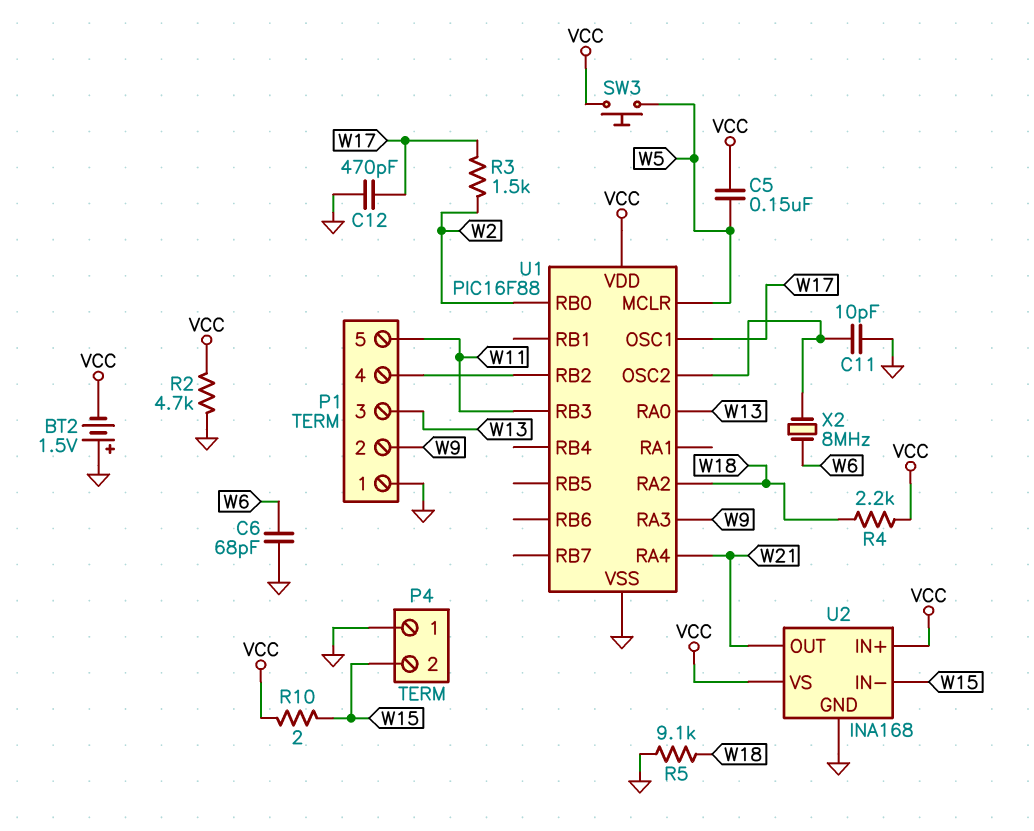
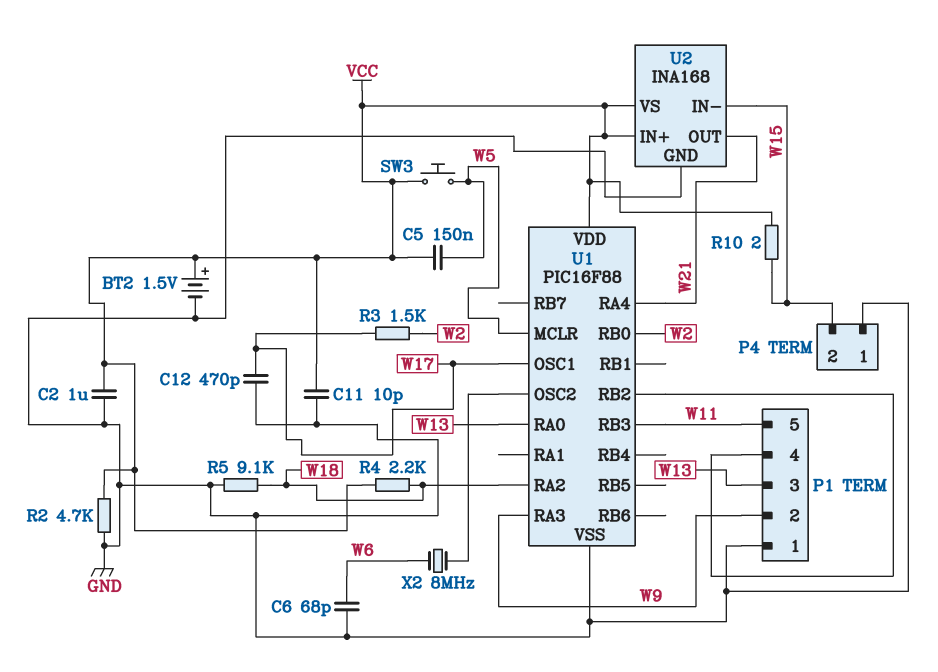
BT2: 1.5V (plus GND, minus VCC) -> 1.5V (plus VCC, minus GND)
C2: none -> 1uF (GND, VCC)
C11: 10pF (GND, U1/OSC2) -> 10pF (GND, VCC)

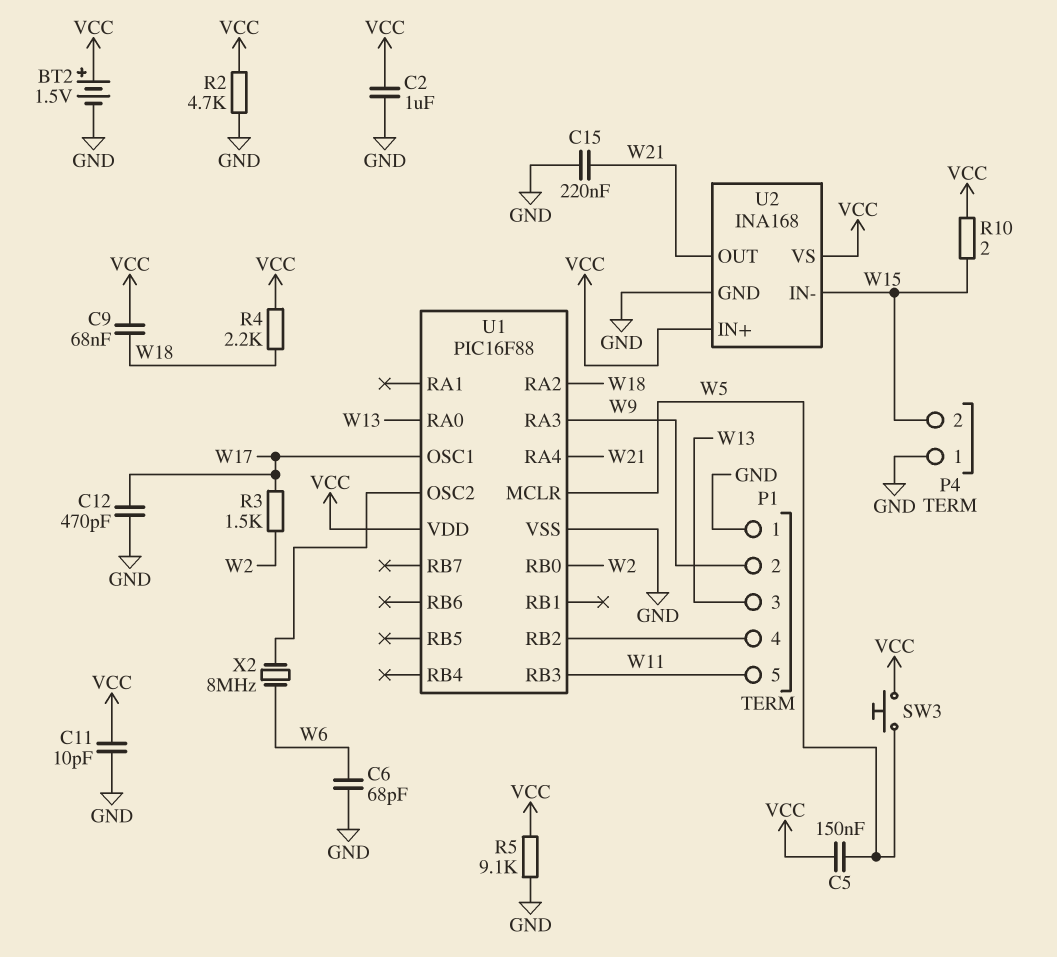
C9: none -> 68nF (VCC, W18)
C15: none -> 220nF (GND, W21)
R5: 9.1k (GND, W18) -> 9.1k (GND, VCC)

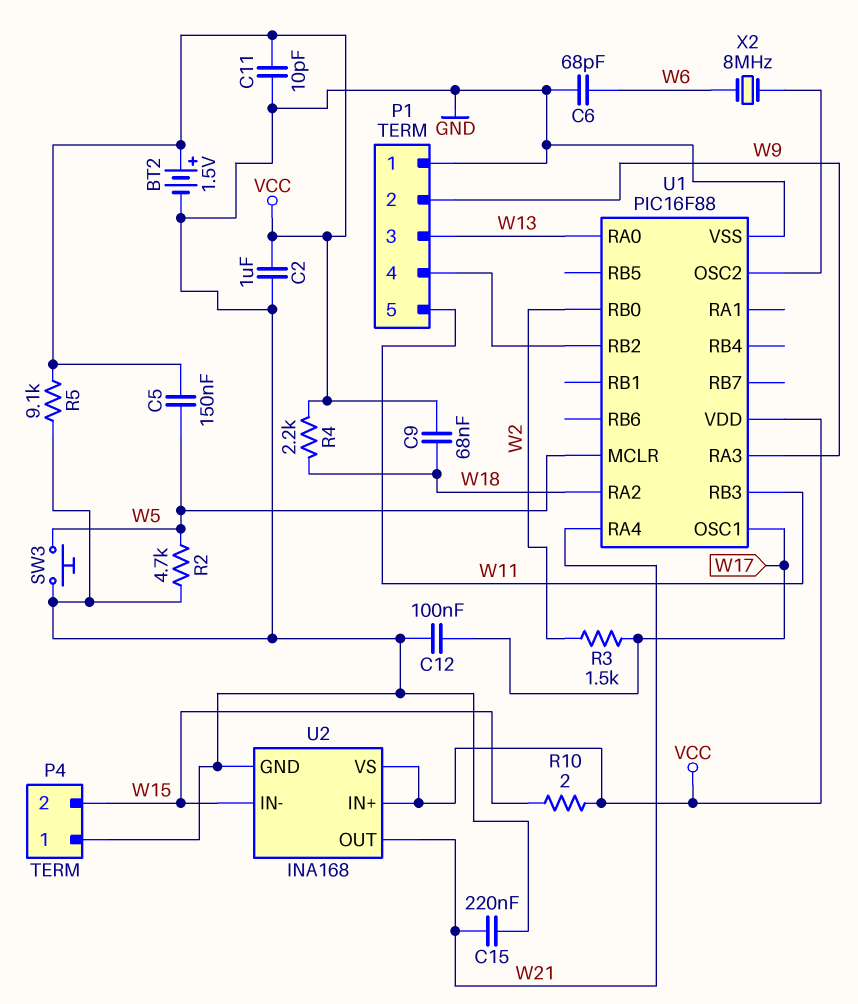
C12: 470pF (GND, W17) -> 100nF (GND, W17)
R2: 4.7k (GND, VCC) -> 4.7k (GND, W5)
SW3: button (VCC, W5) -> button (GND, W5)

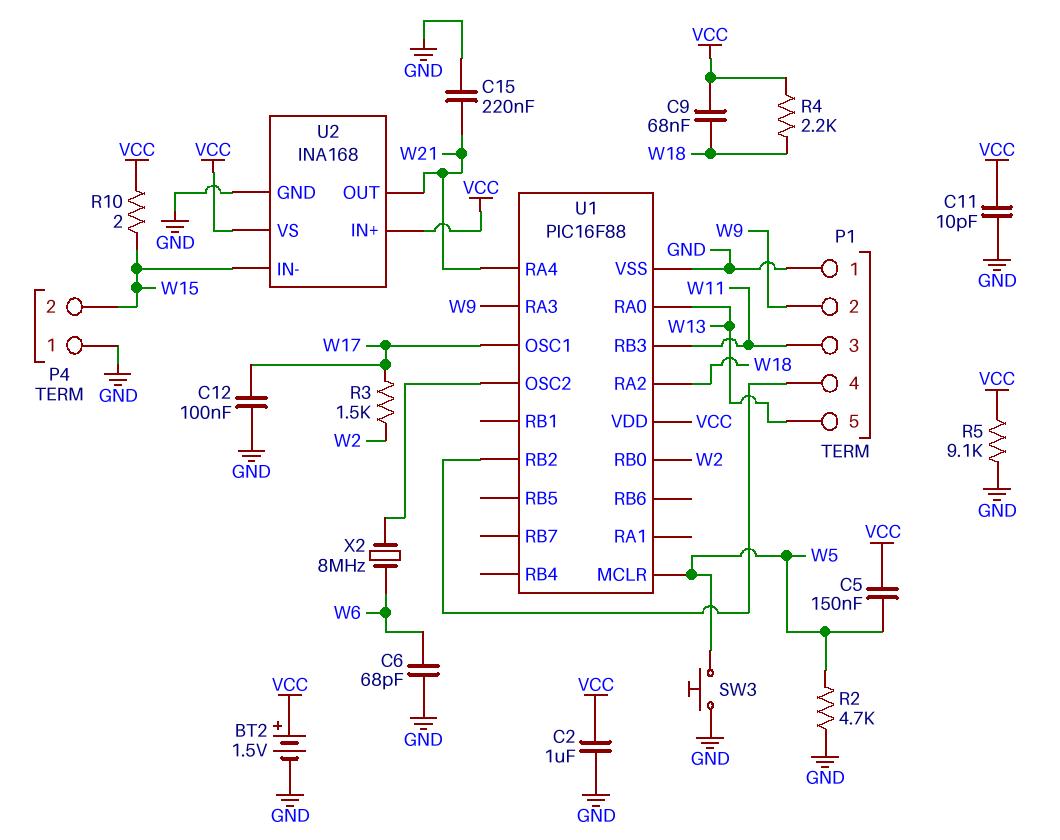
P1 pin 3: W13 -> W11
P1 pin 5: W11 -> W13

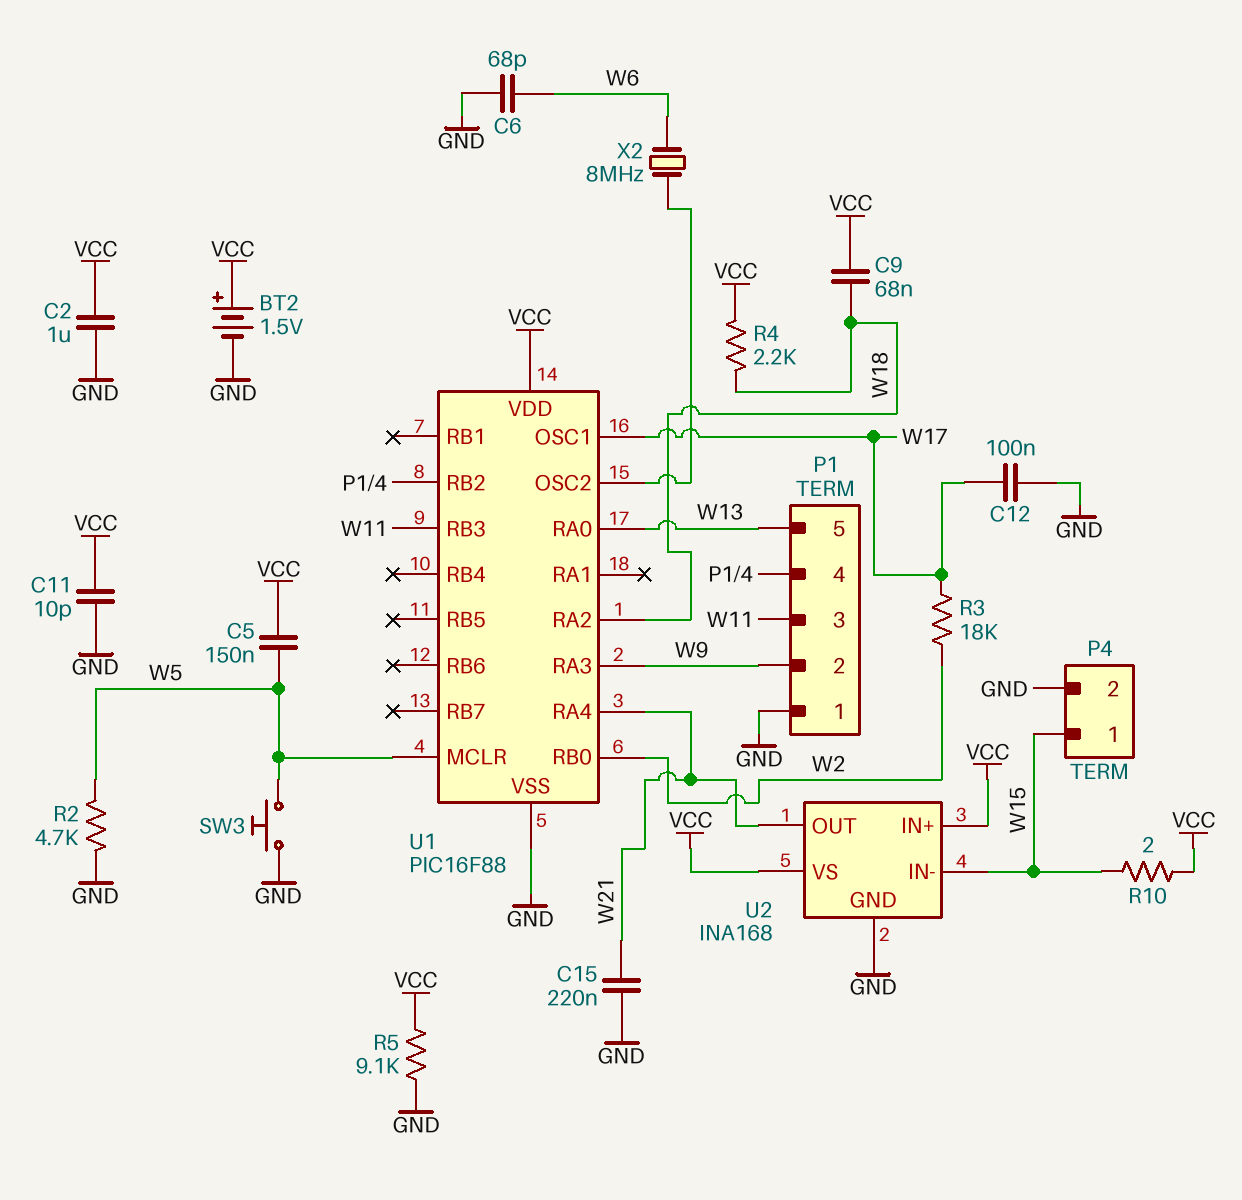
P4 pin 1: GND -> W15
P4 pin 2: W15 -> GND
R3: 1.5k (W2, W17) -> 18k (W2, W17)

